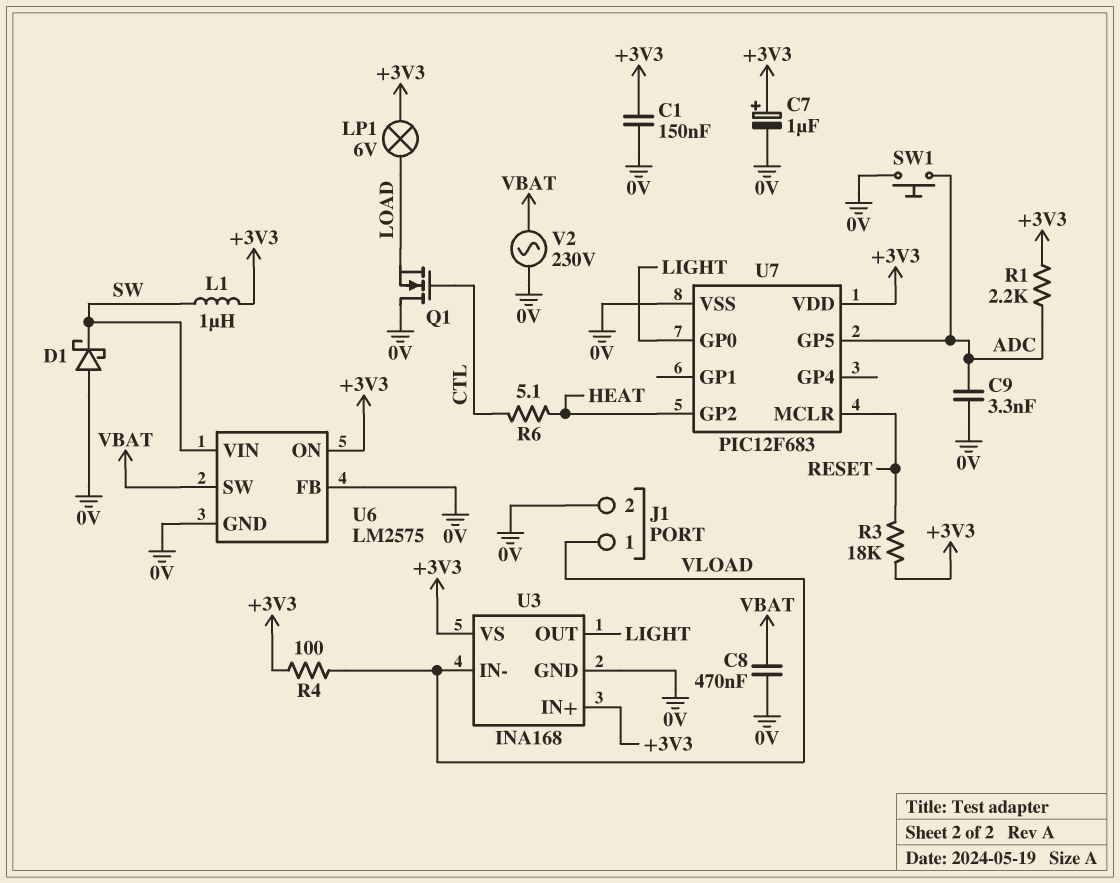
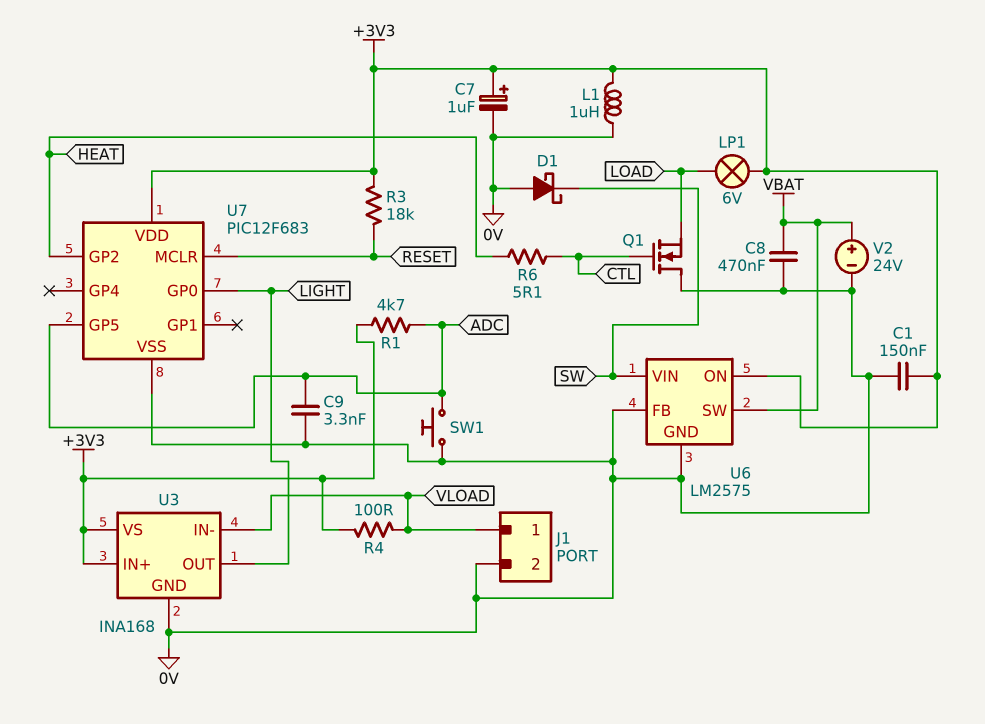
L1: 1uH (+3V3, SW) -> 1uH (+3V3, 0V)
R1: 2.2k (+3V3, ADC) -> 4.7k (+3V3, ADC)
V2: AC 230V (0V, VBAT) -> 24V (plus VBAT, minus 0V)

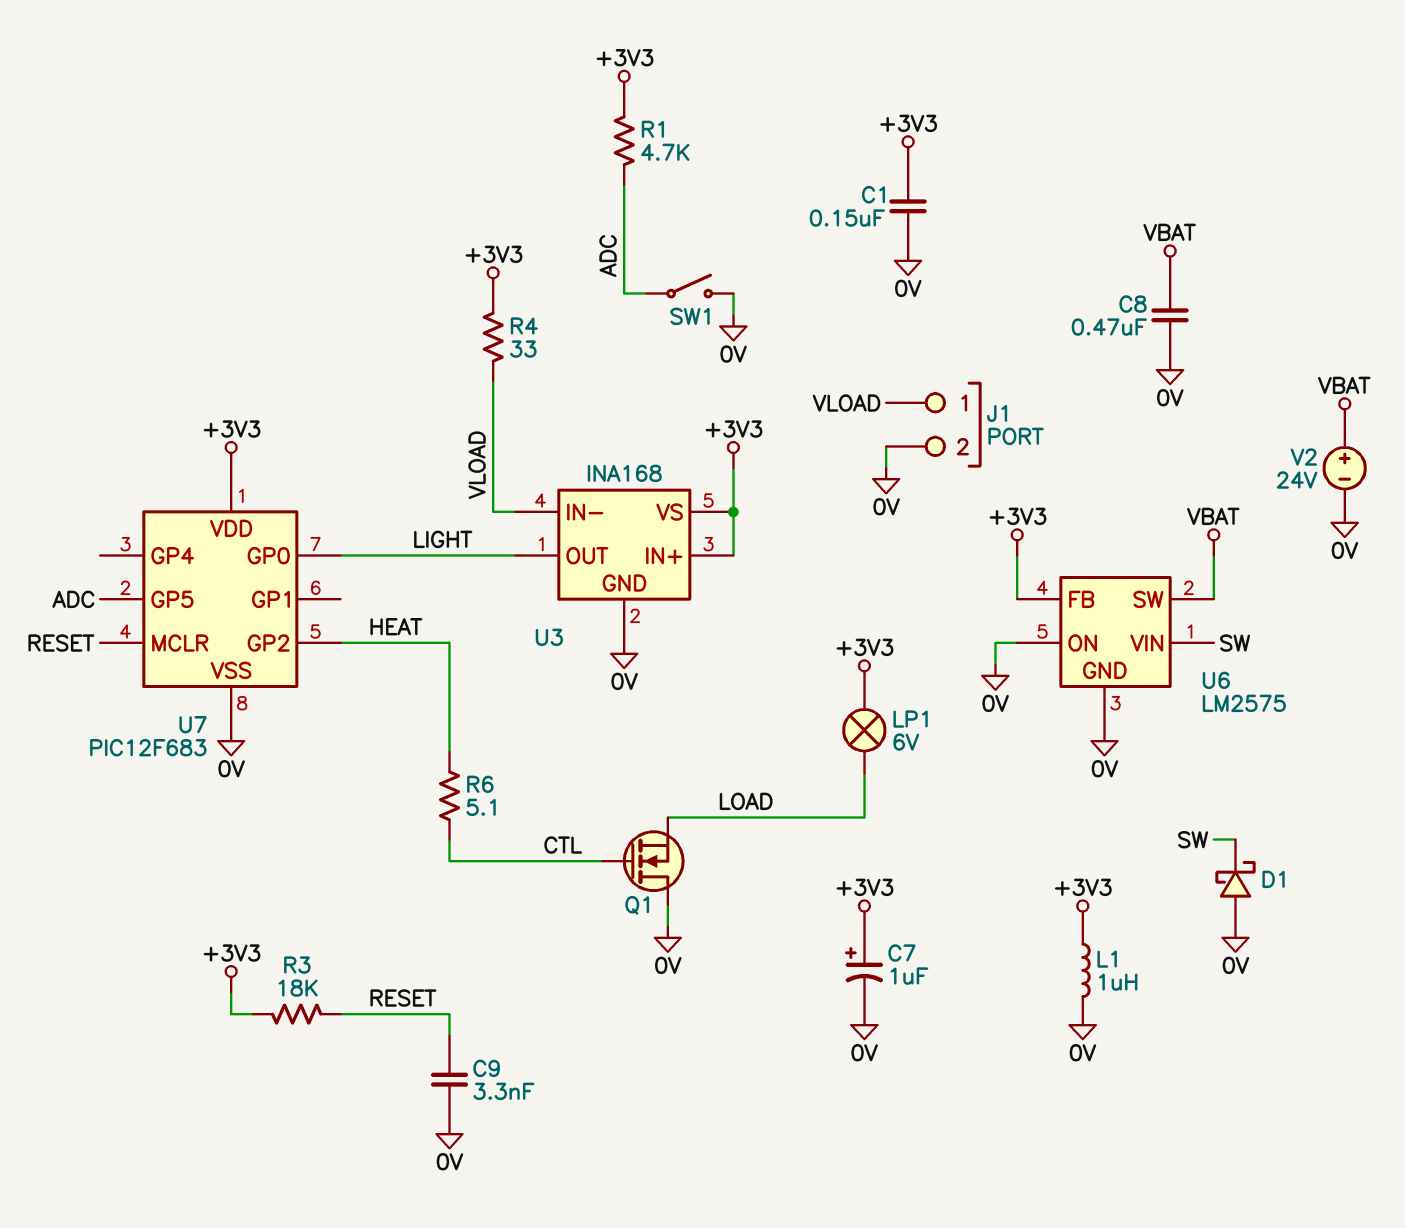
C9: 3.3nF (0V, ADC) -> 3.3nF (0V, RESET)
R4: 100 (+3V3, VLOAD) -> 33 (+3V3, VLOAD)
SW1: button (0V, ADC) -> switch (0V, ADC)
U6 pin FB: 0V -> +3V3
U6 pin ON: +3V3 -> 0V

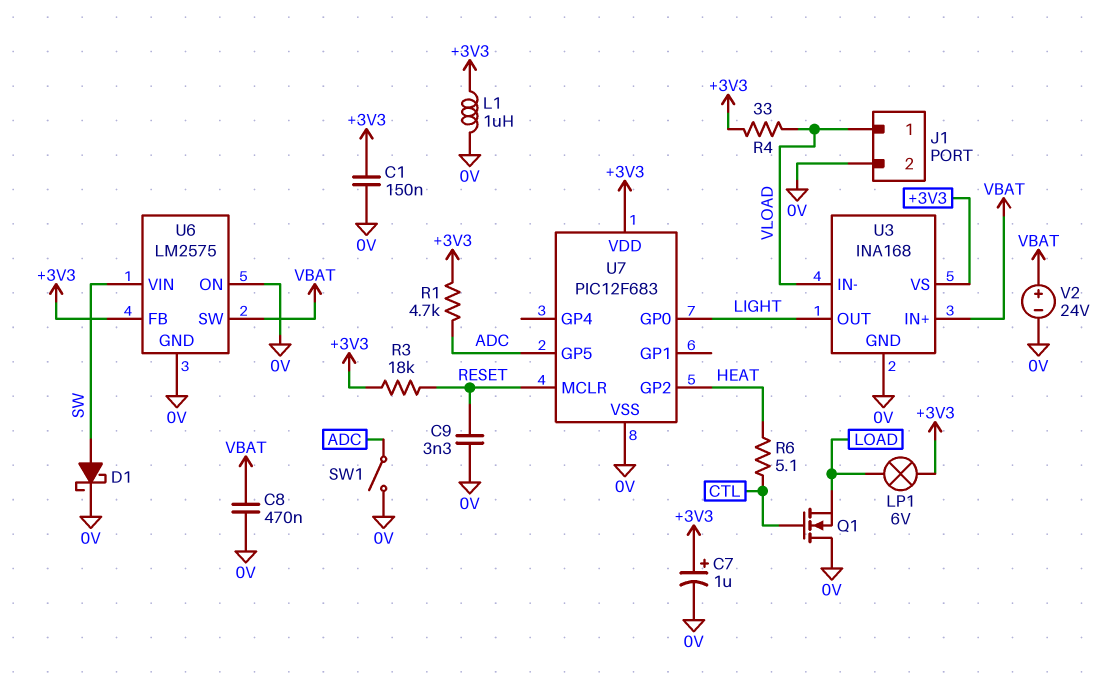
D1: schottky (A 0V, K SW) -> schottky (A SW, K 0V)
U3 pin IN+: +3V3 -> VBAT

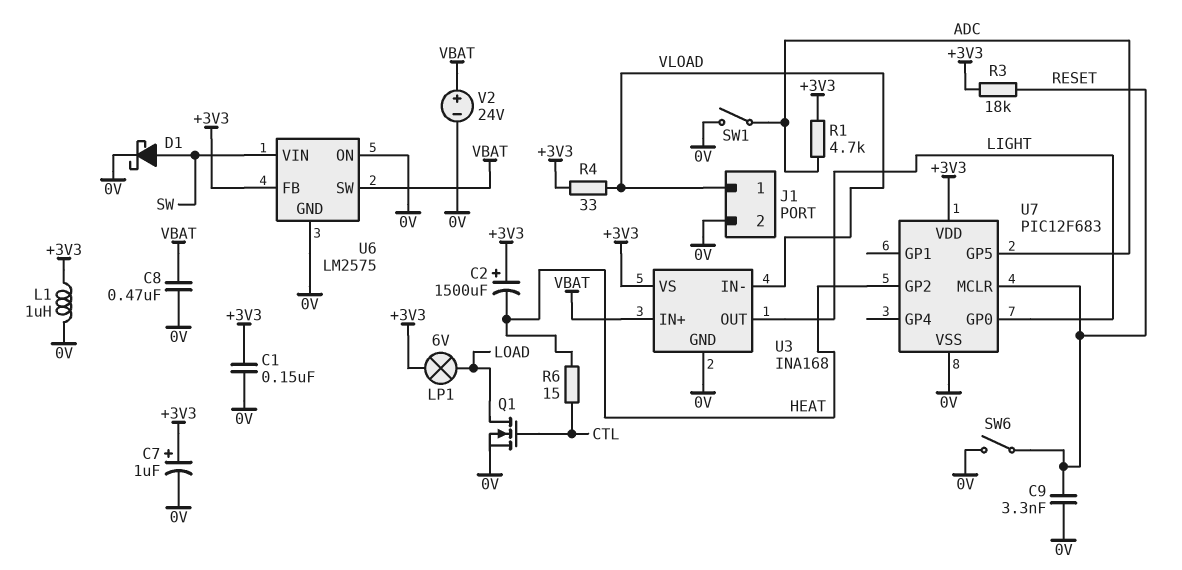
C2: none -> 1500uF (plus +3V3, minus HEAT)
Q1: NMOS (G CTL, D 0V, S LOAD) -> NMOS (G CTL, D LOAD, S 0V)
R6: 5.1 (CTL, HEAT) -> 15 (CTL, HEAT)
SW6: none -> switch (0V, RESET)

